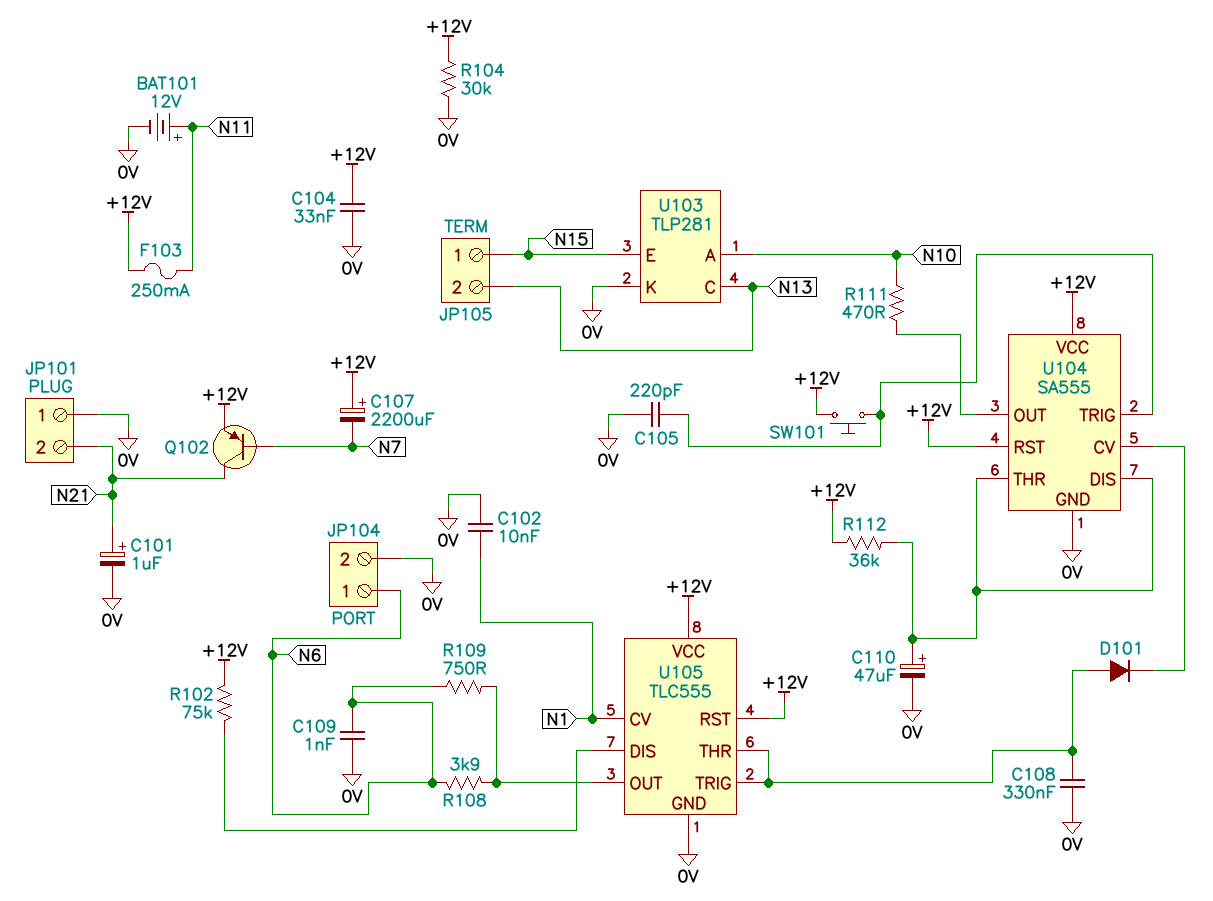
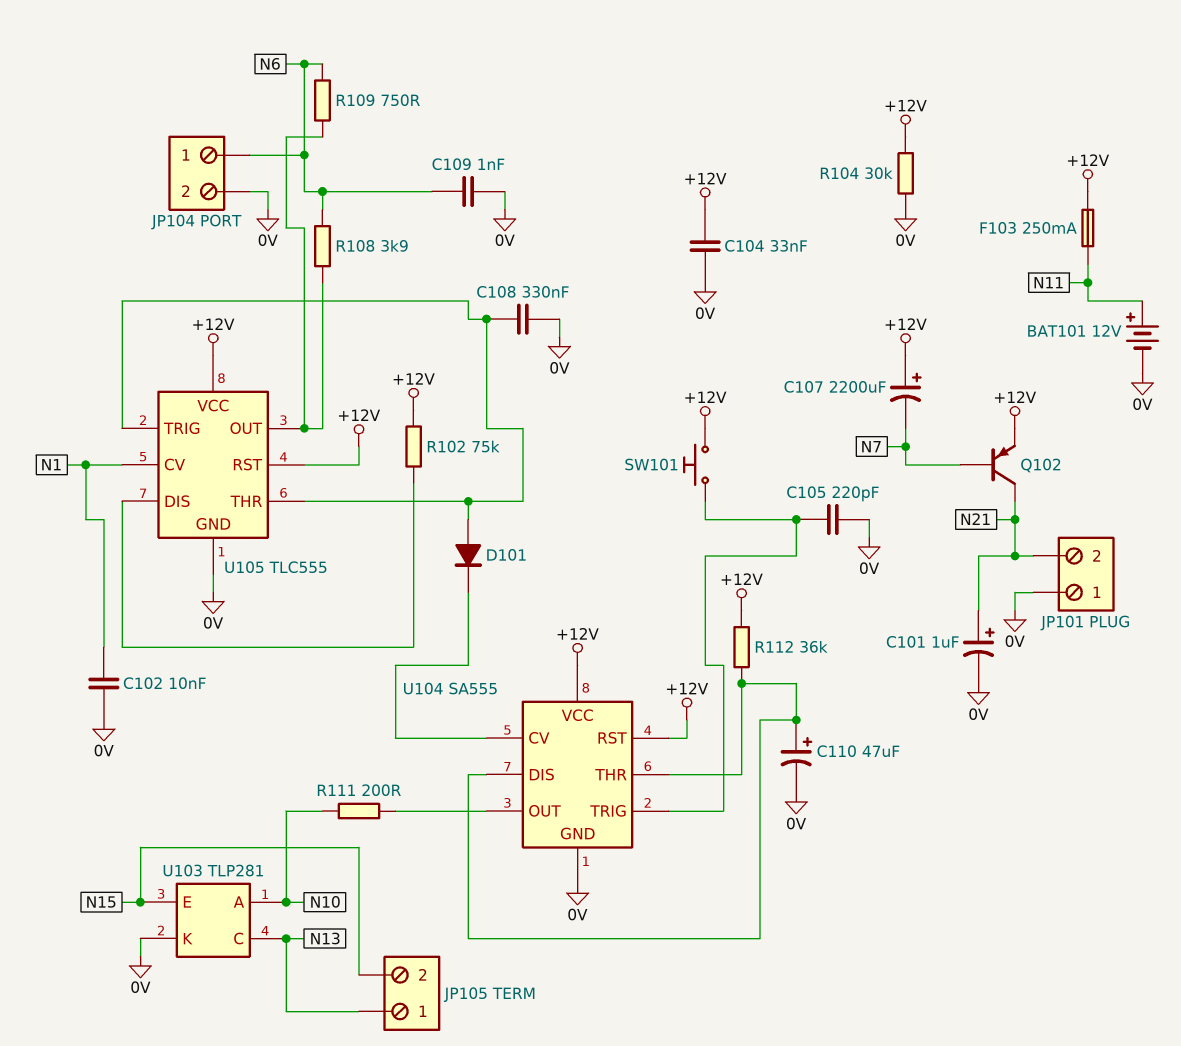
JP105 pin 1: N15 -> N13
JP105 pin 2: N13 -> N15
R111: 470 (N10, U104/OUT) -> 200 (N10, U104/OUT)

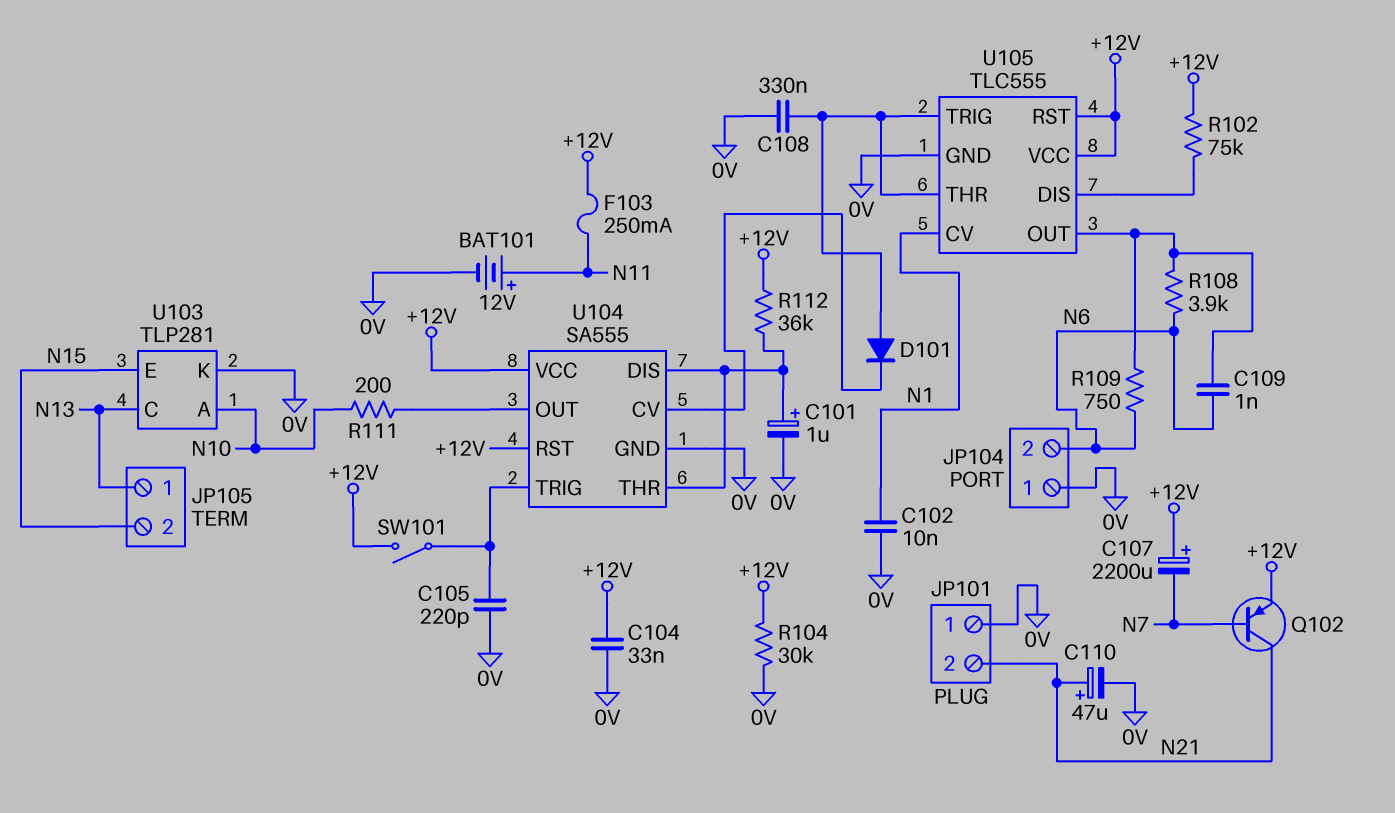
C101: 1uF (plus N21, minus 0V) -> 1uF (plus U104/DIS, minus 0V)
C109: 1nF (0V, N6) -> 1nF (N6, U105/OUT)
C110: 47uF (plus U104/DIS, minus 0V) -> 47uF (plus N21, minus 0V)
JP104 pin 1: N6 -> 0V
JP104 pin 2: 0V -> N6
SW101: button (+12V, U104/TRIG) -> switch (+12V, U104/TRIG)

